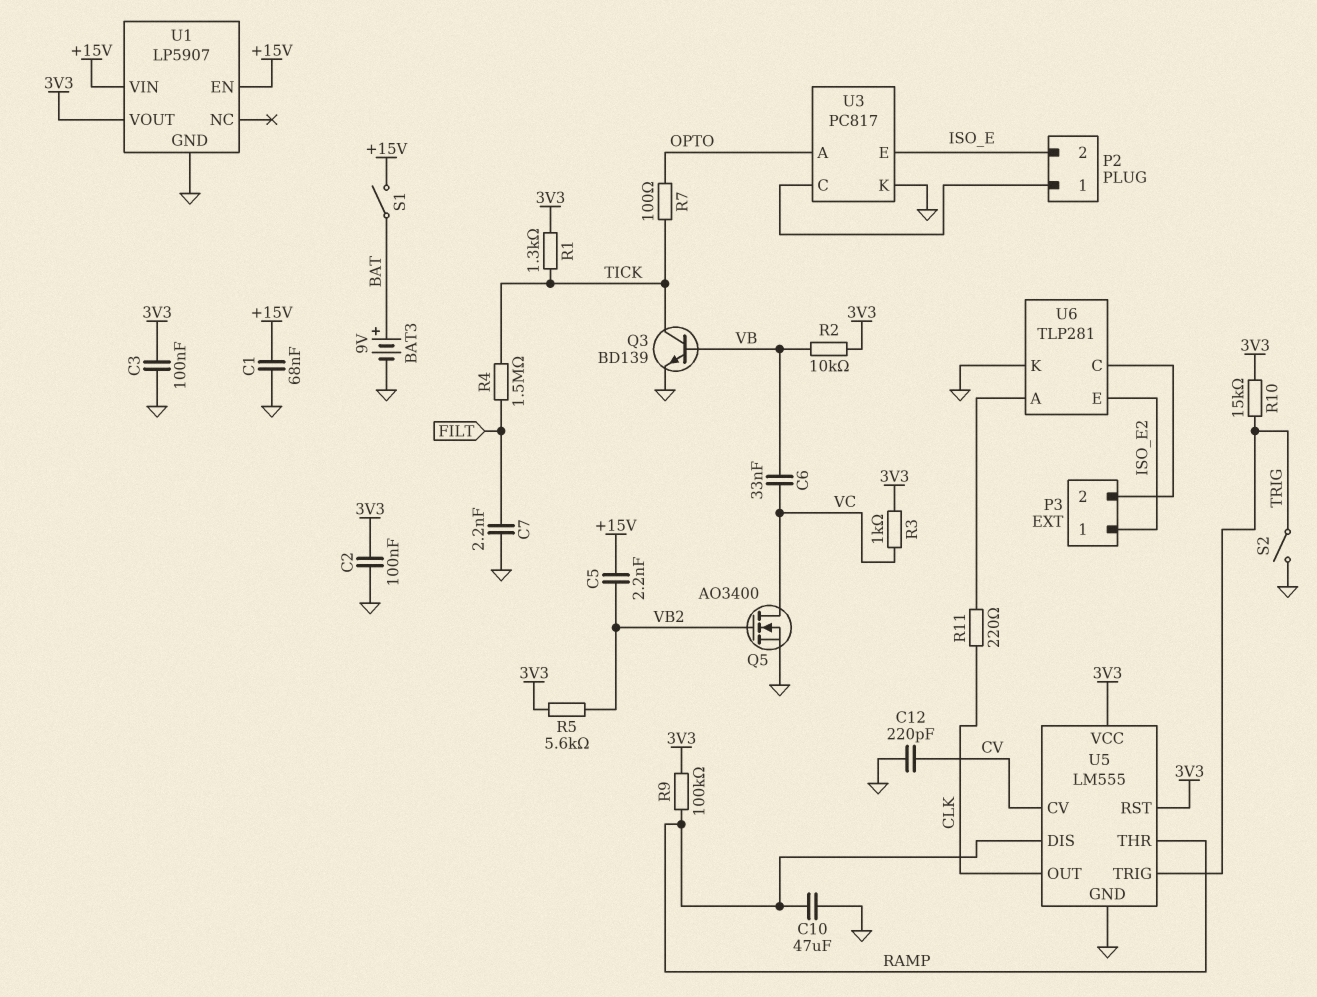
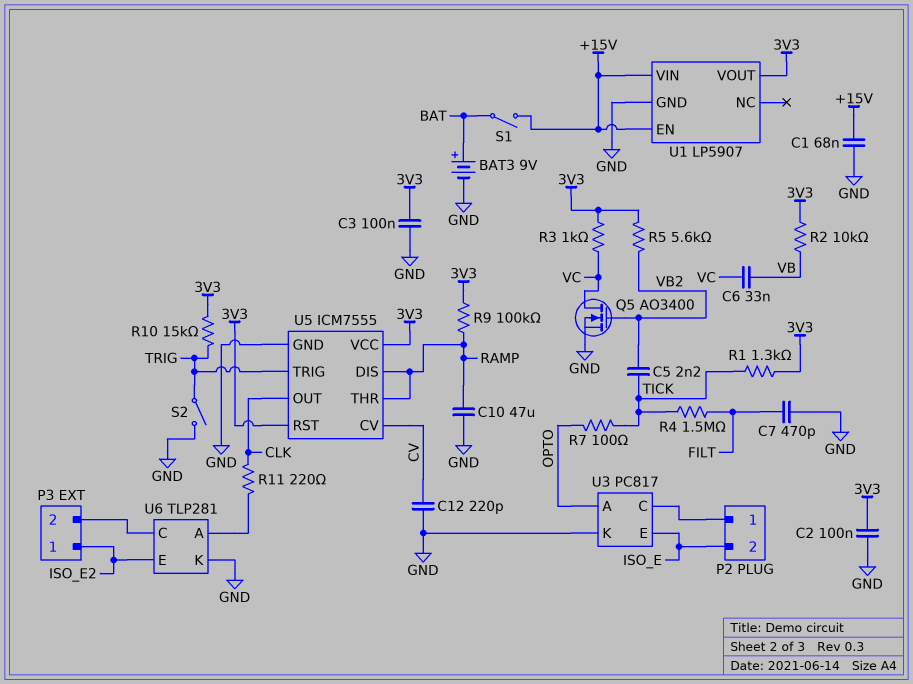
C5: 2.2nF (+15V, VB2) -> 2.2nF (TICK, VB2)
C7: 2.2nF (FILT, GND) -> 470pF (FILT, GND)
Q3: NPN BD139 (B VB, C TICK, E GND) -> none
U5: LM555 -> ICM7555

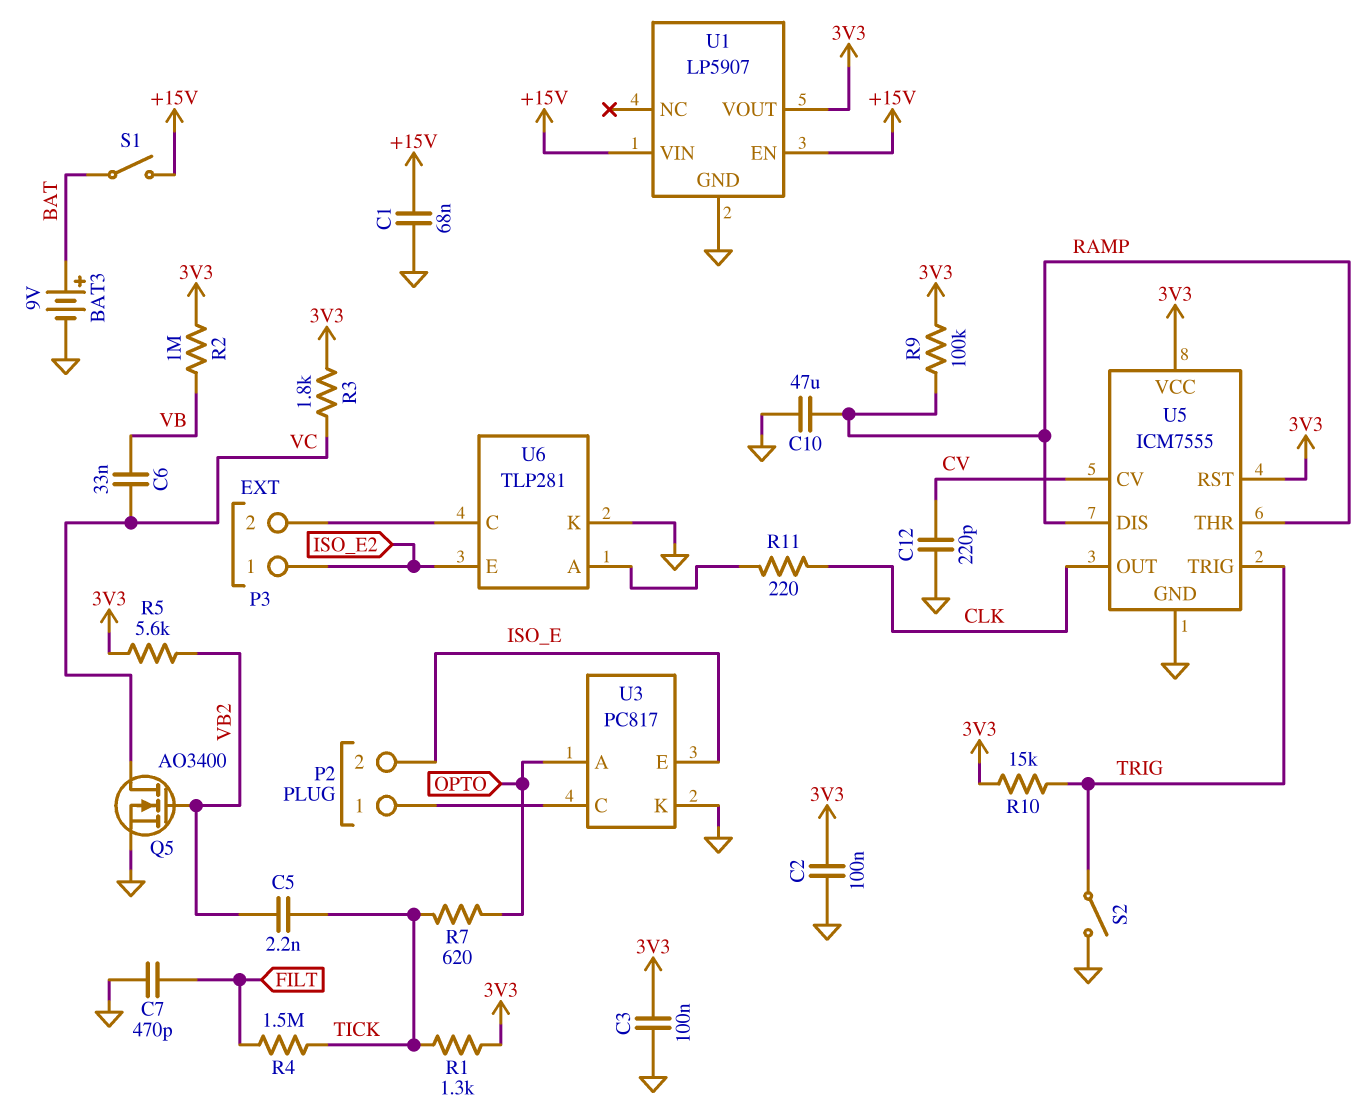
R2: 10k (3V3, VB) -> 1M (3V3, VB)
R3: 1k (3V3, VC) -> 1.8k (3V3, VC)
R7: 100 (OPTO, TICK) -> 620 (OPTO, TICK)

